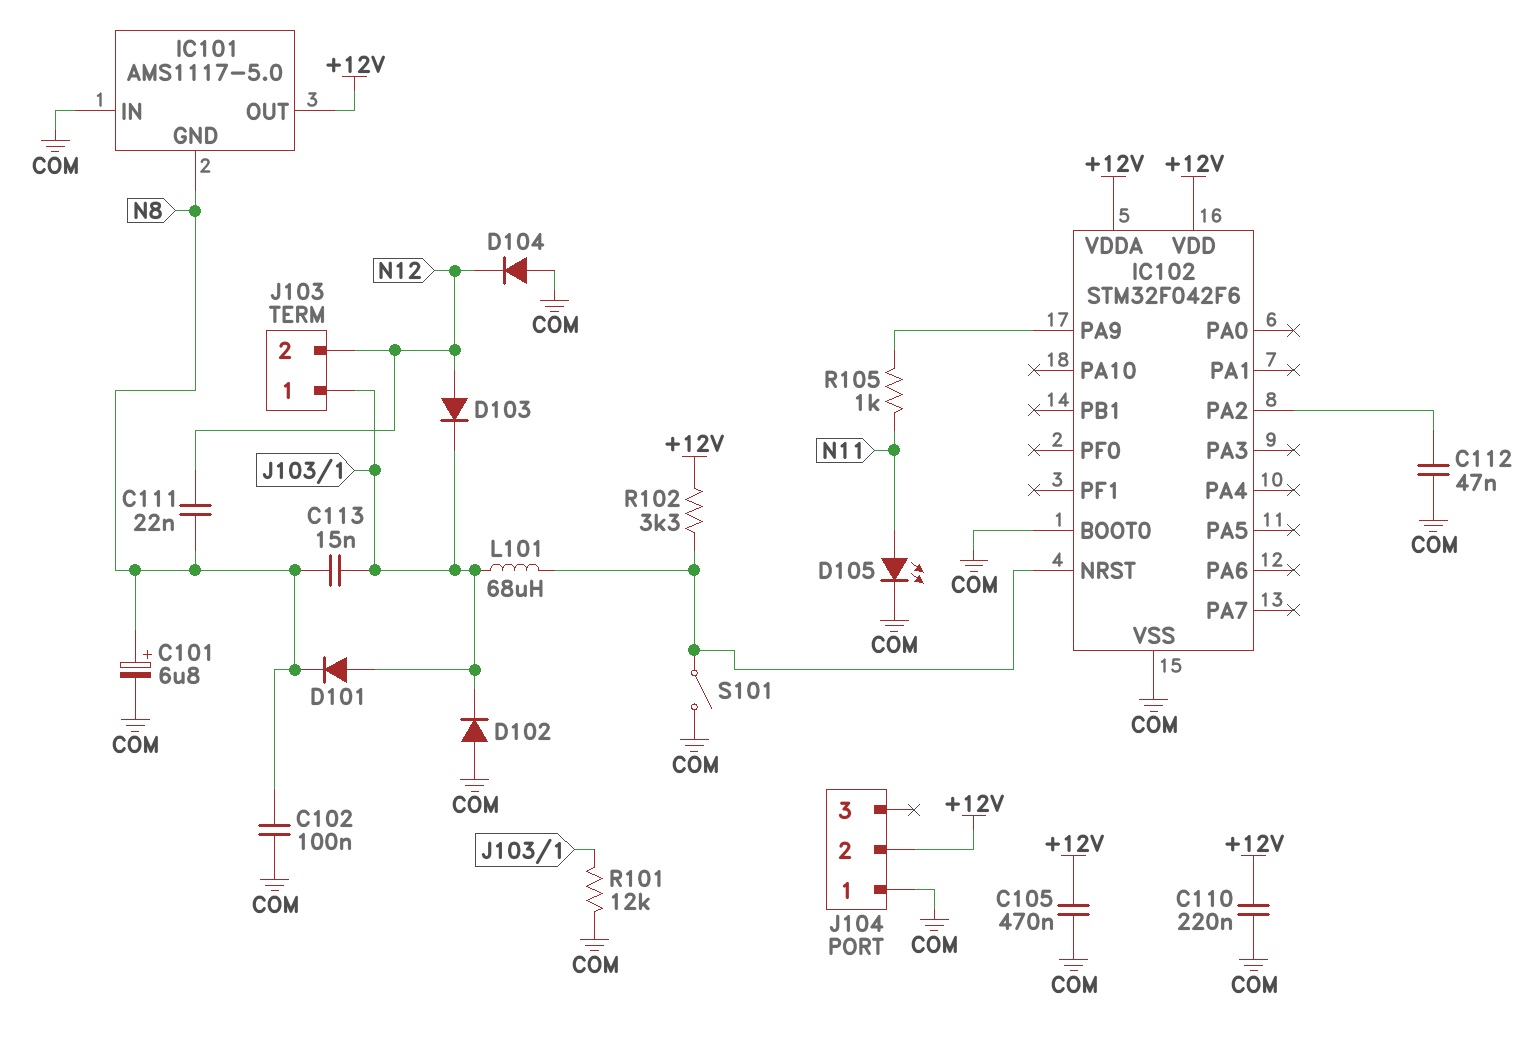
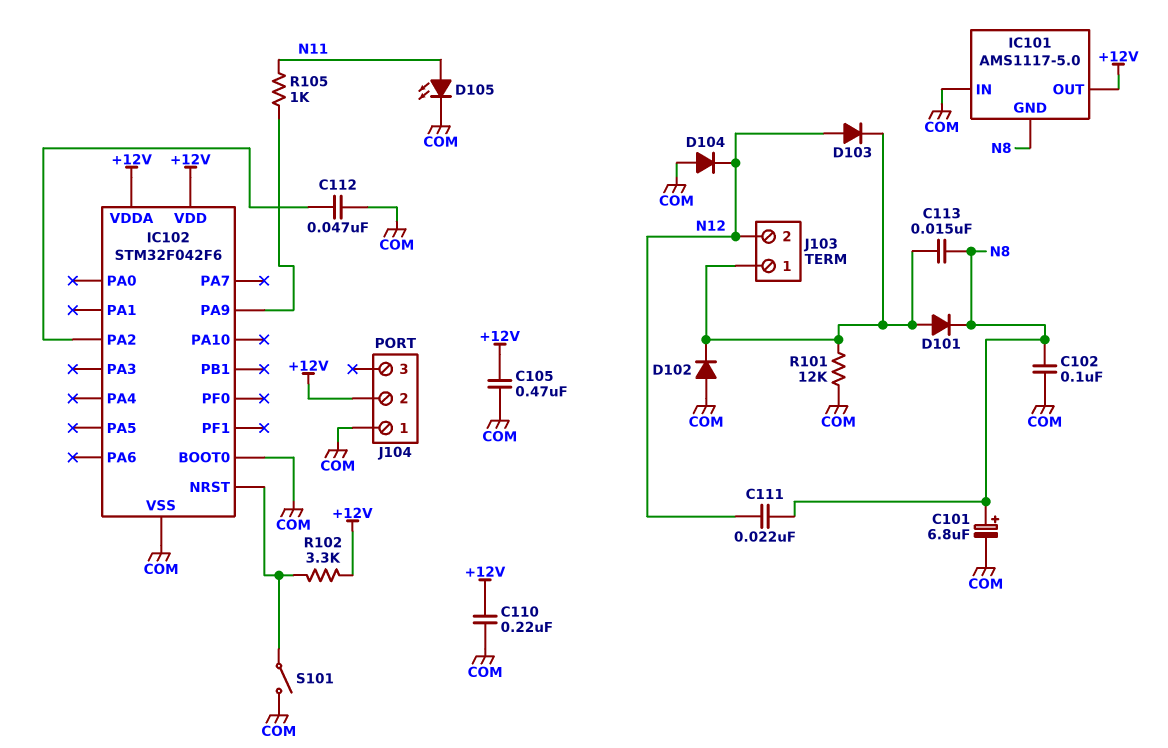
L101: 68uH (IC102/NRST, J103/1) -> none

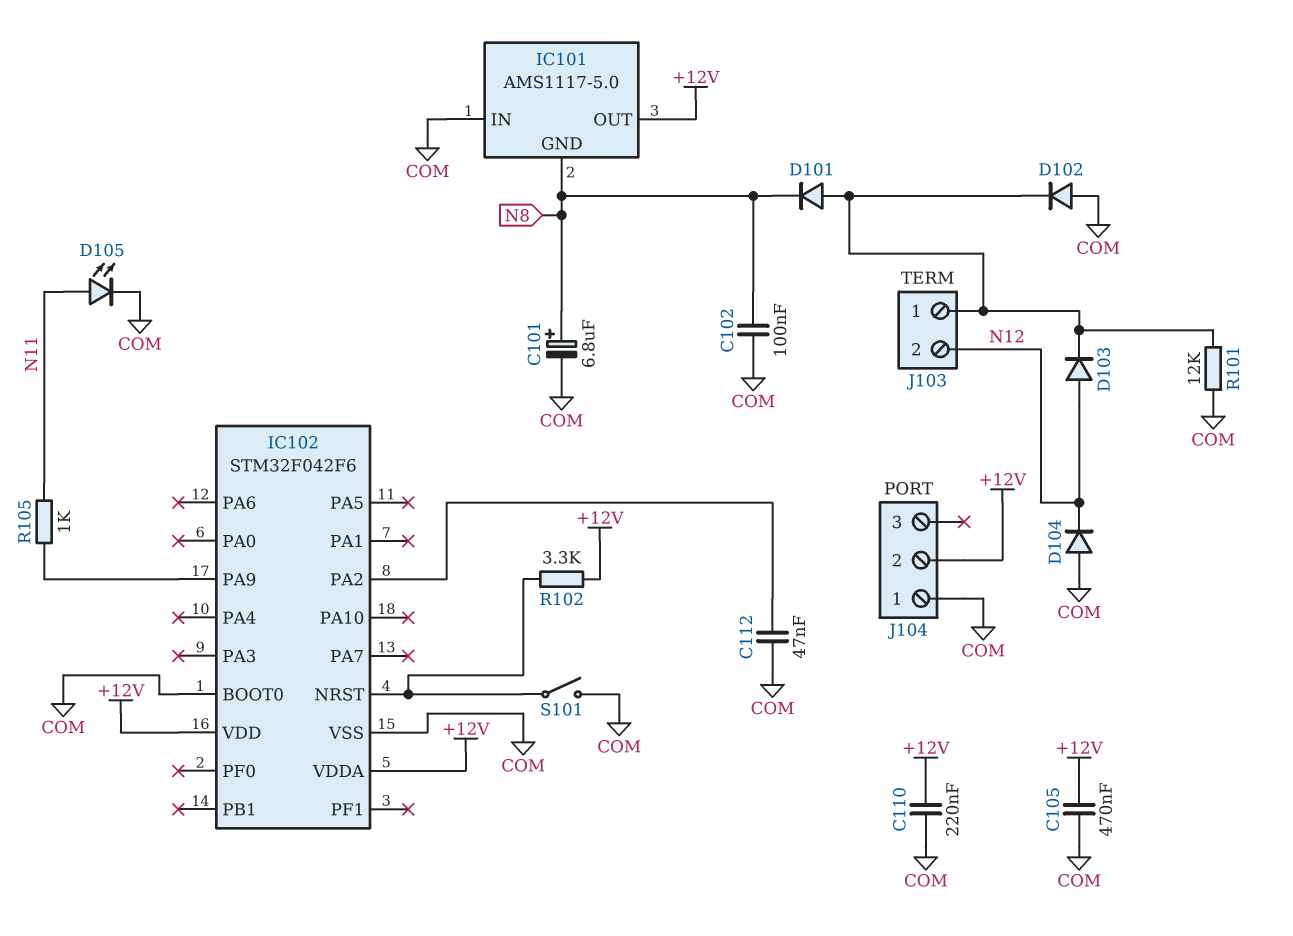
C111: 22nF (N8, N12) -> none
C113: 15nF (J103/1, N8) -> none

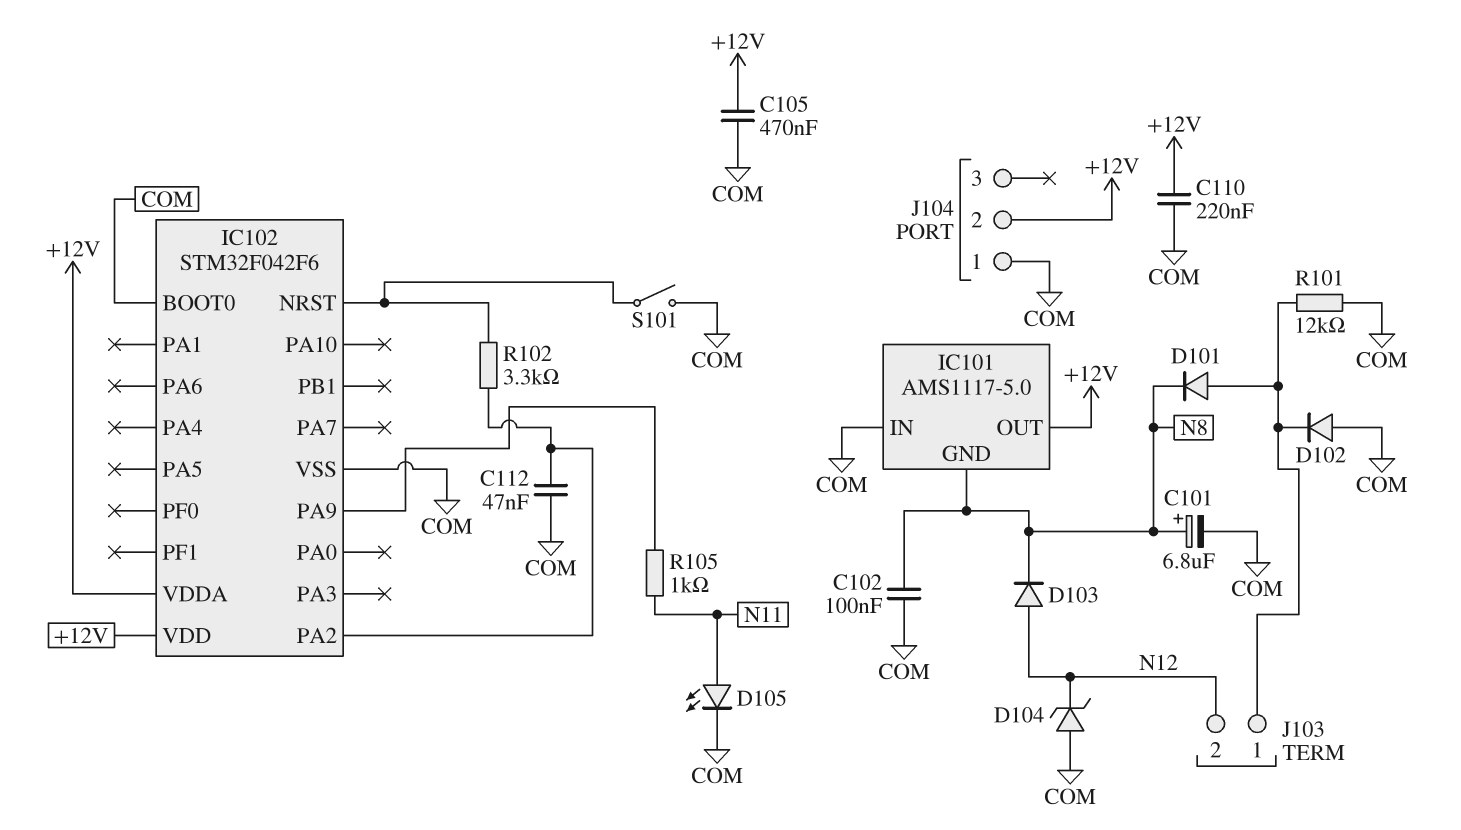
D103: diode (A N12, K J103/1) -> diode (A N12, K N8)
D104: diode (A COM, K N12) -> zener (A COM, K N12)
R102: 3.3k (+12V, IC102/NRST) -> 3.3k (IC102/NRST, IC102/PA2)

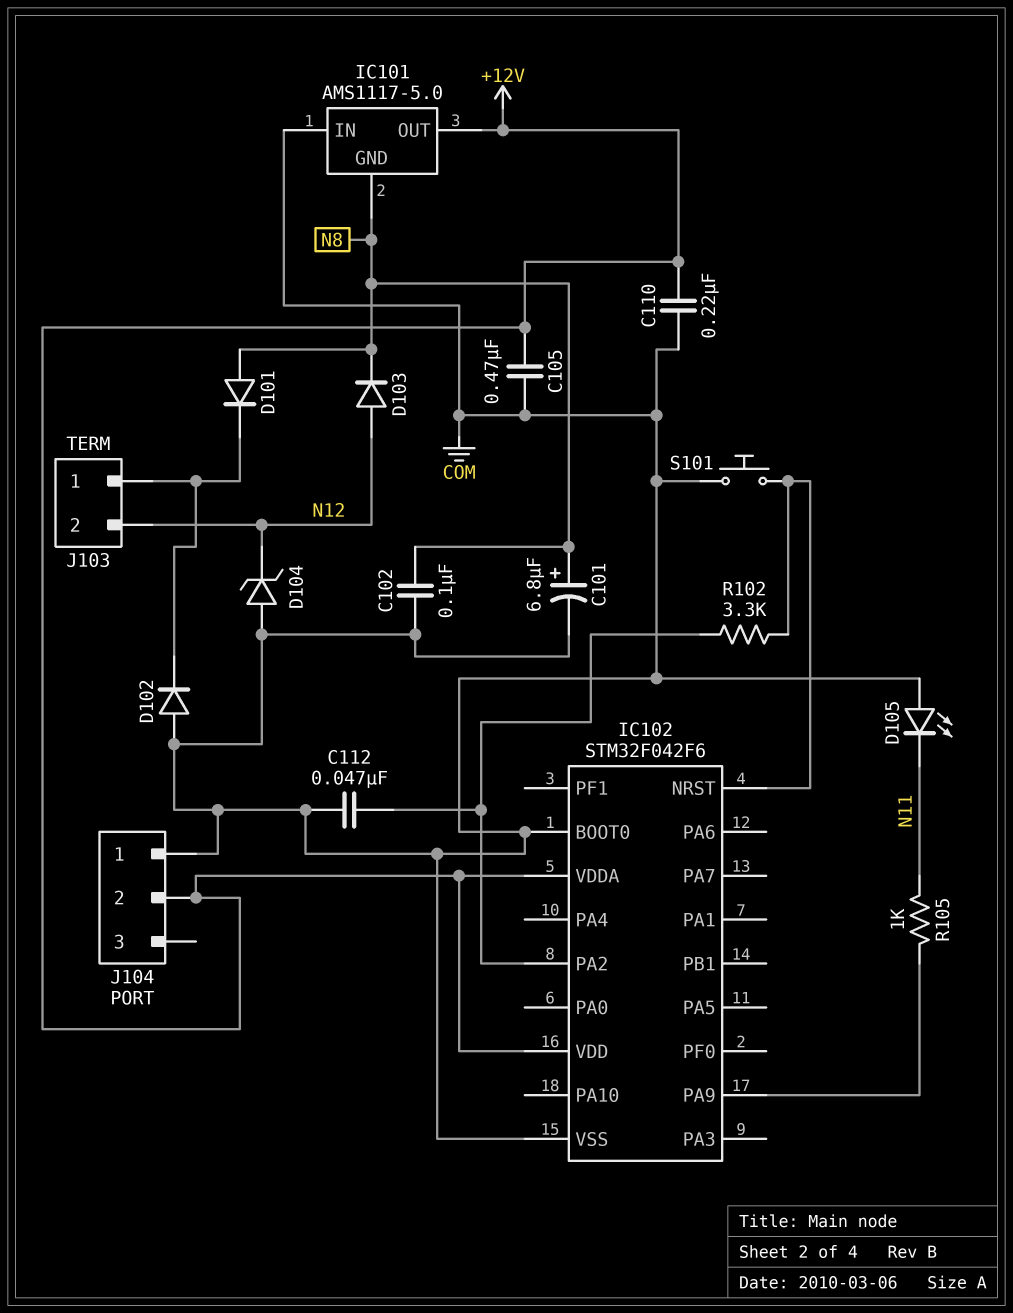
D101: diode (A J103/1, K N8) -> diode (A N8, K J103/1)
D105: LED (A N11, K COM) -> LED (A COM, K N11)
R101: 12k (COM, J103/1) -> none
S101: switch (COM, IC102/NRST) -> button (COM, IC102/NRST)

